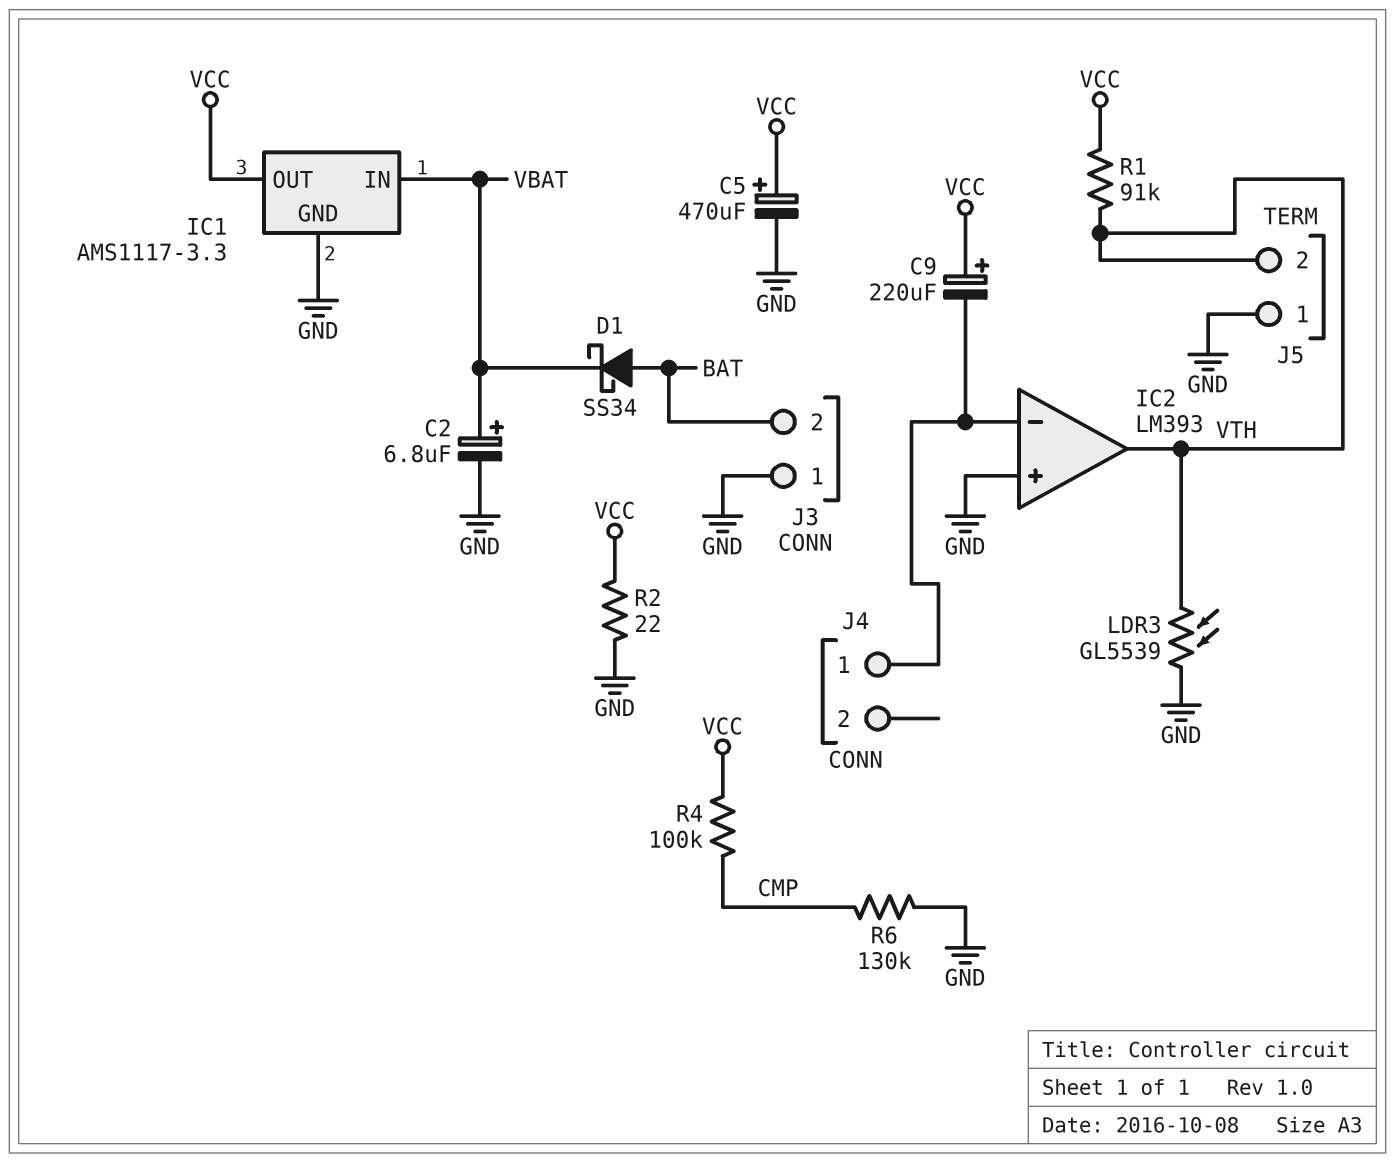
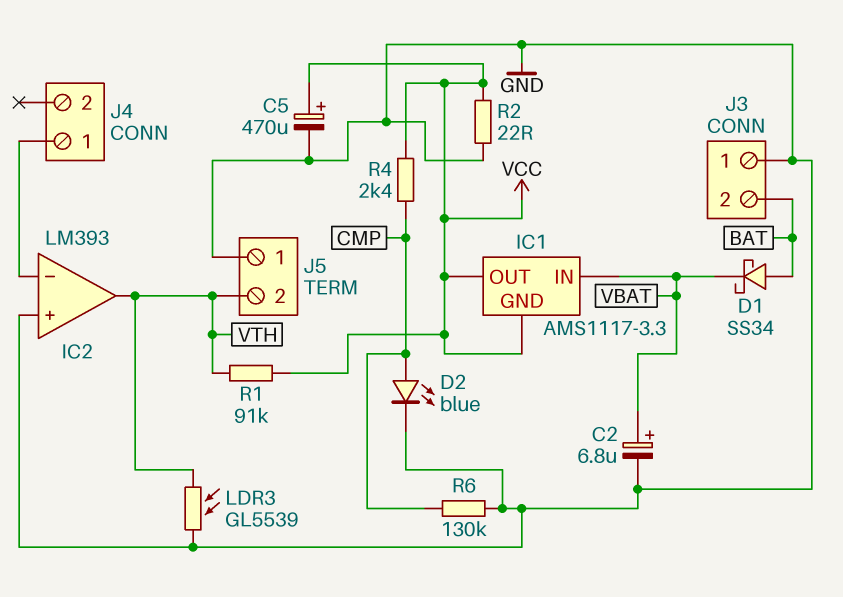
C9: 220uF (plus VCC, minus IC2/in-) -> none
D2: none -> LED blue (A CMP, K GND)
IC1 pin GND: GND -> VCC
R4: 100k (CMP, VCC) -> 2.4k (CMP, VCC)

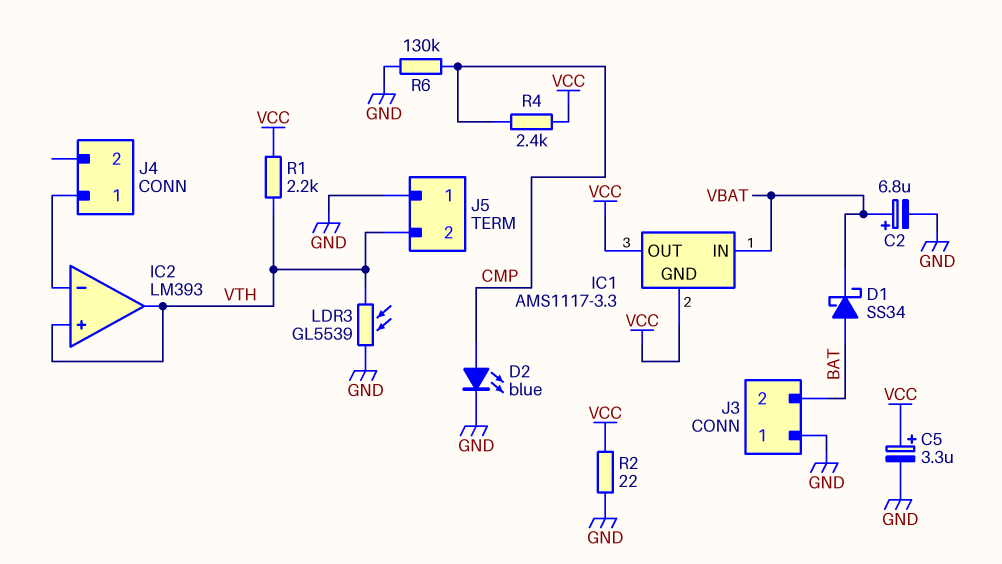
C5: 470uF (plus VCC, minus GND) -> 3.3uF (plus VCC, minus GND)
IC2 pin in+: GND -> VTH
R1: 91k (VCC, VTH) -> 2.2k (VCC, VTH)

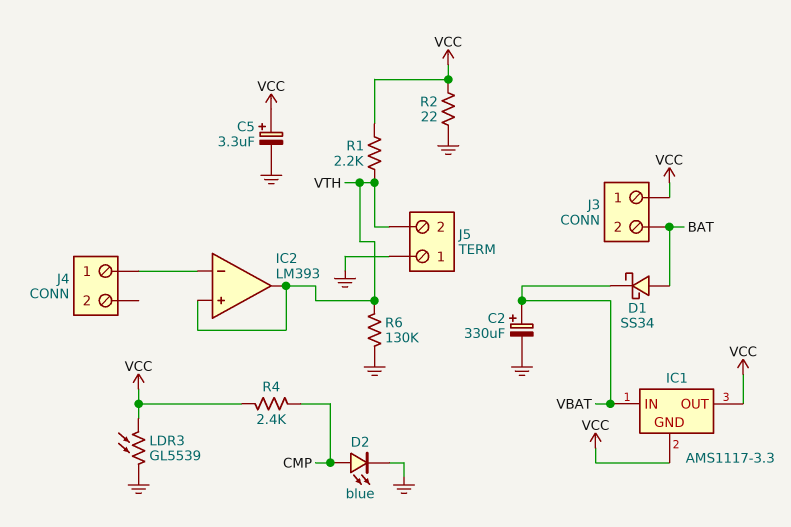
C2: 6.8uF (plus VBAT, minus GND) -> 330uF (plus VBAT, minus GND)
J3 pin 1: GND -> VCC
LDR3: GL5539 (GND, VTH) -> GL5539 (GND, VCC)
R6: 130k (CMP, GND) -> 130k (GND, VTH)

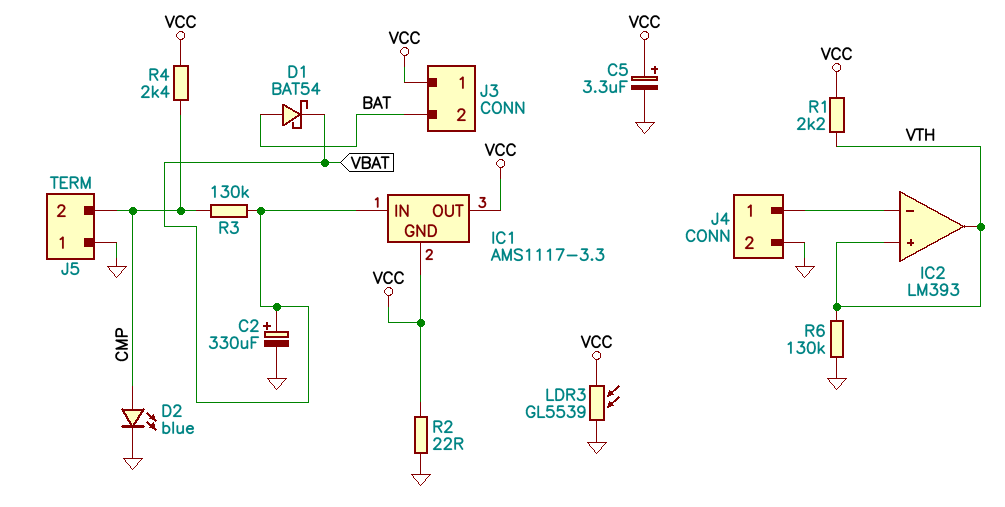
D1: schottky SS34 (A BAT, K VBAT) -> schottky BAT54 (A BAT, K VBAT)
J4 pin 2: none -> GND
J5 pin 2: VTH -> CMP
R3: none -> 130k (CMP, VBAT)

